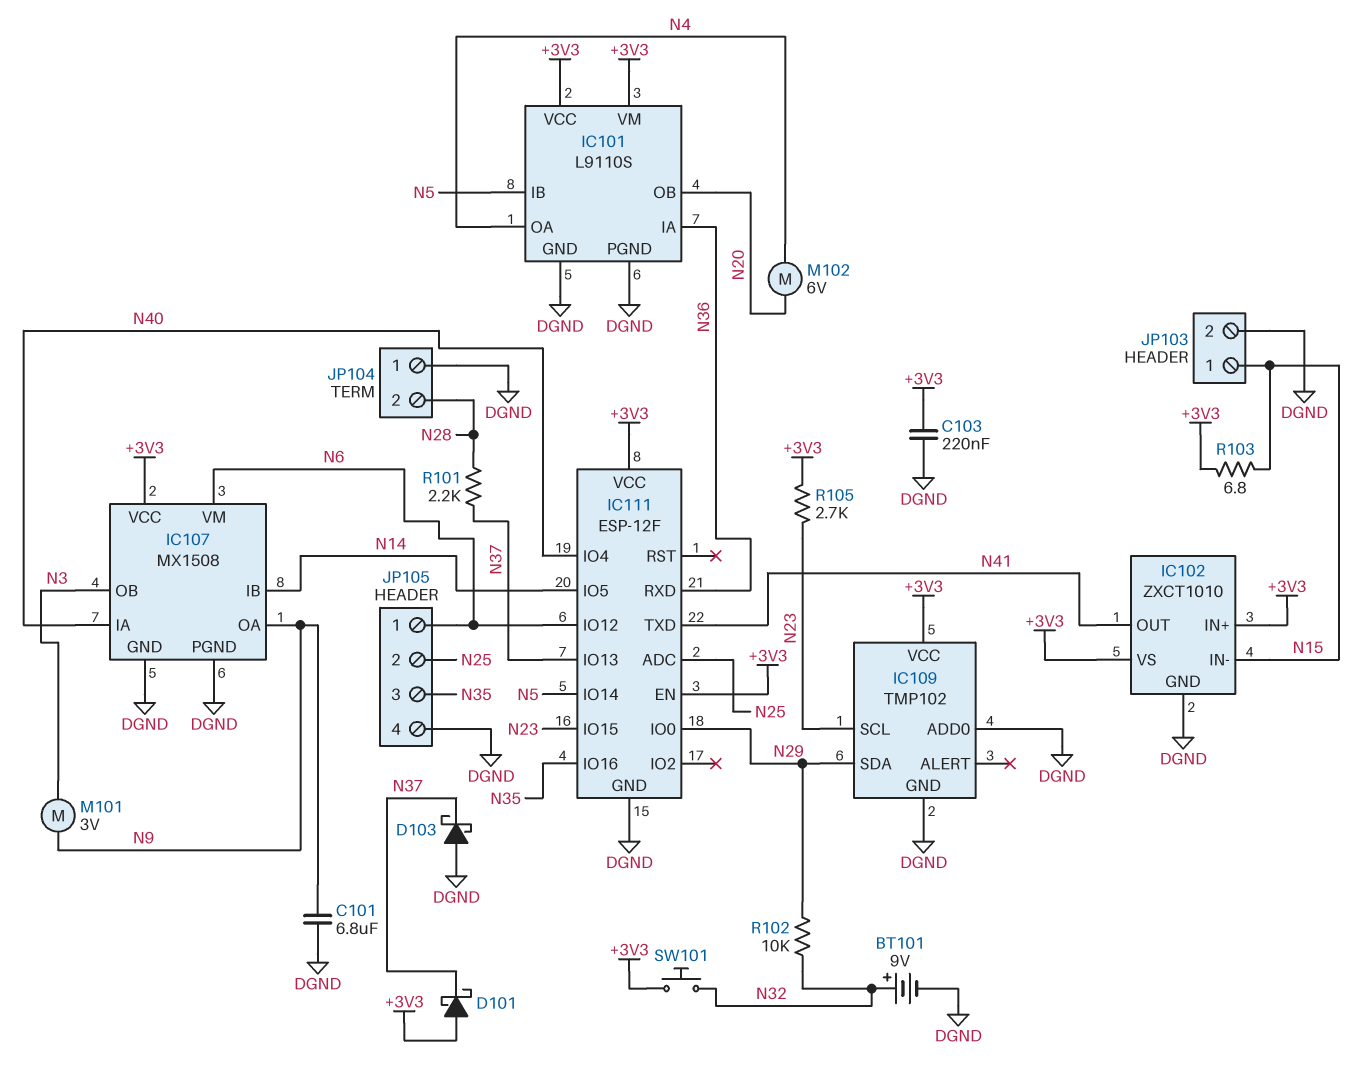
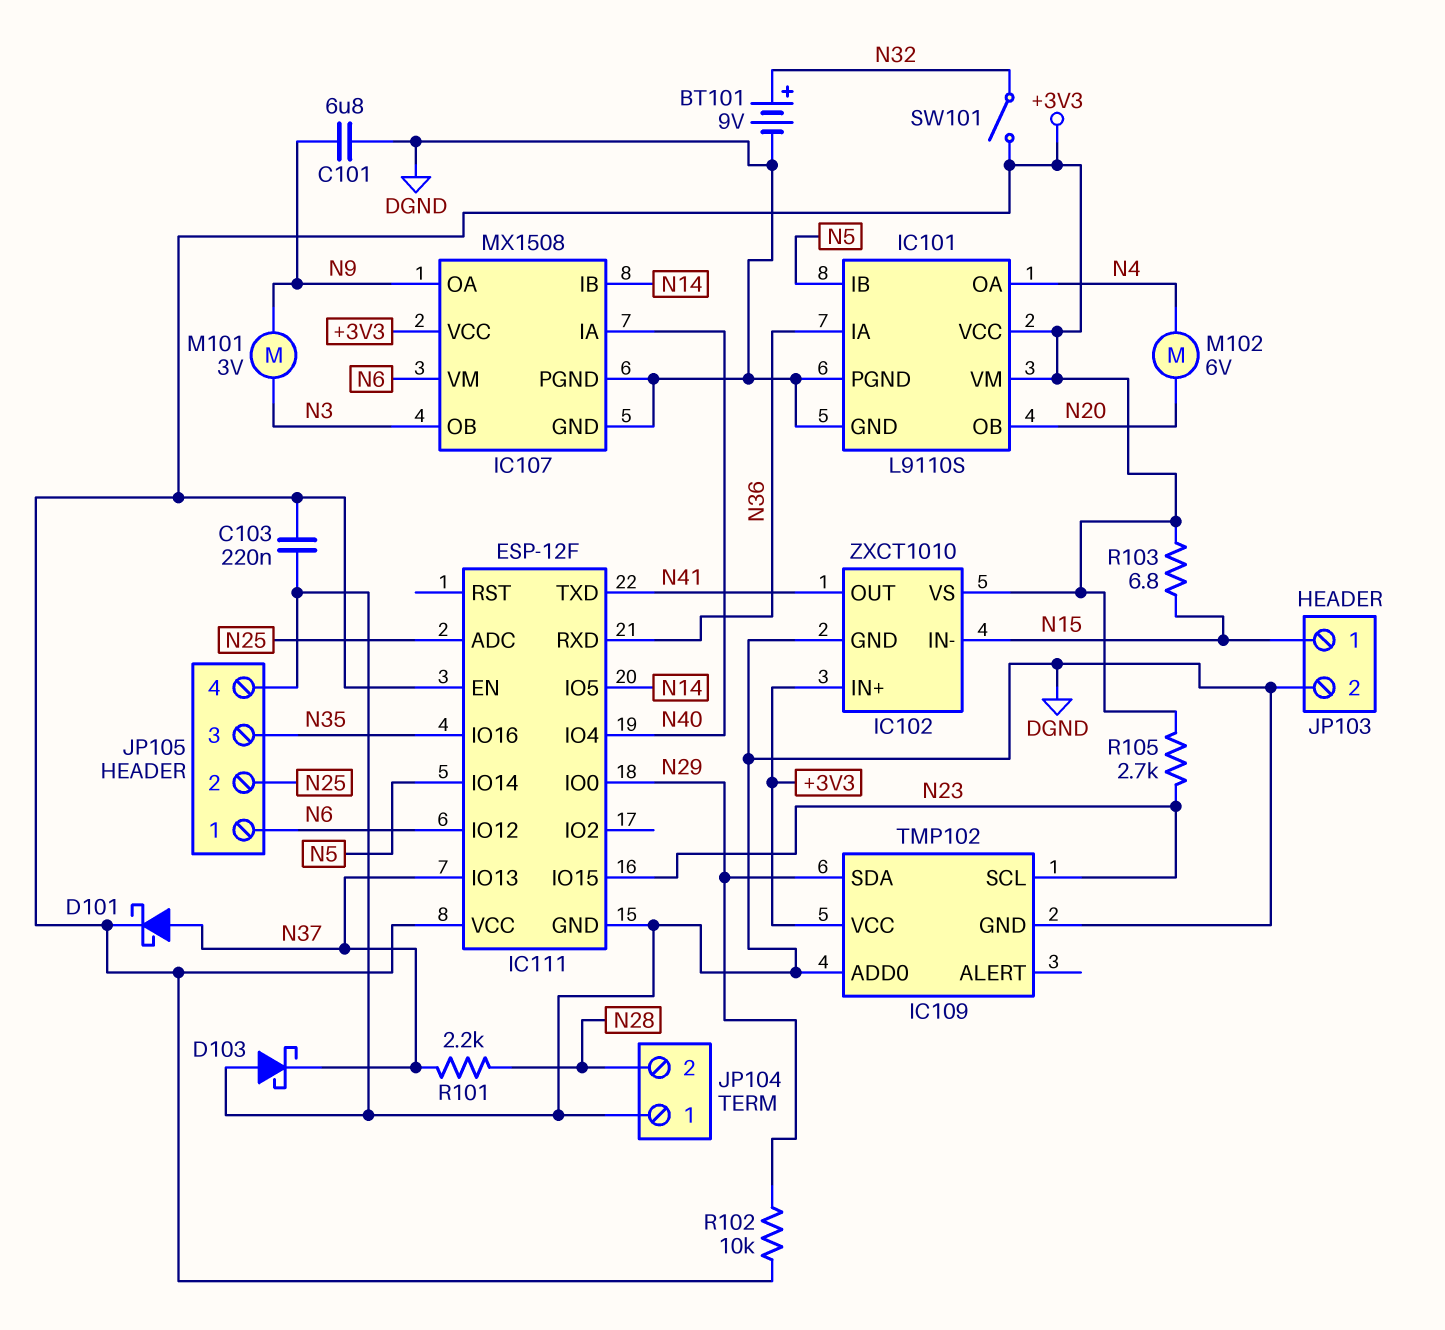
D101: schottky (A +3V3, K N37) -> schottky (A N37, K +3V3)
R102: 10k (N29, N32) -> 10k (+3V3, N29)
SW101: button (+3V3, N32) -> switch (+3V3, N32)

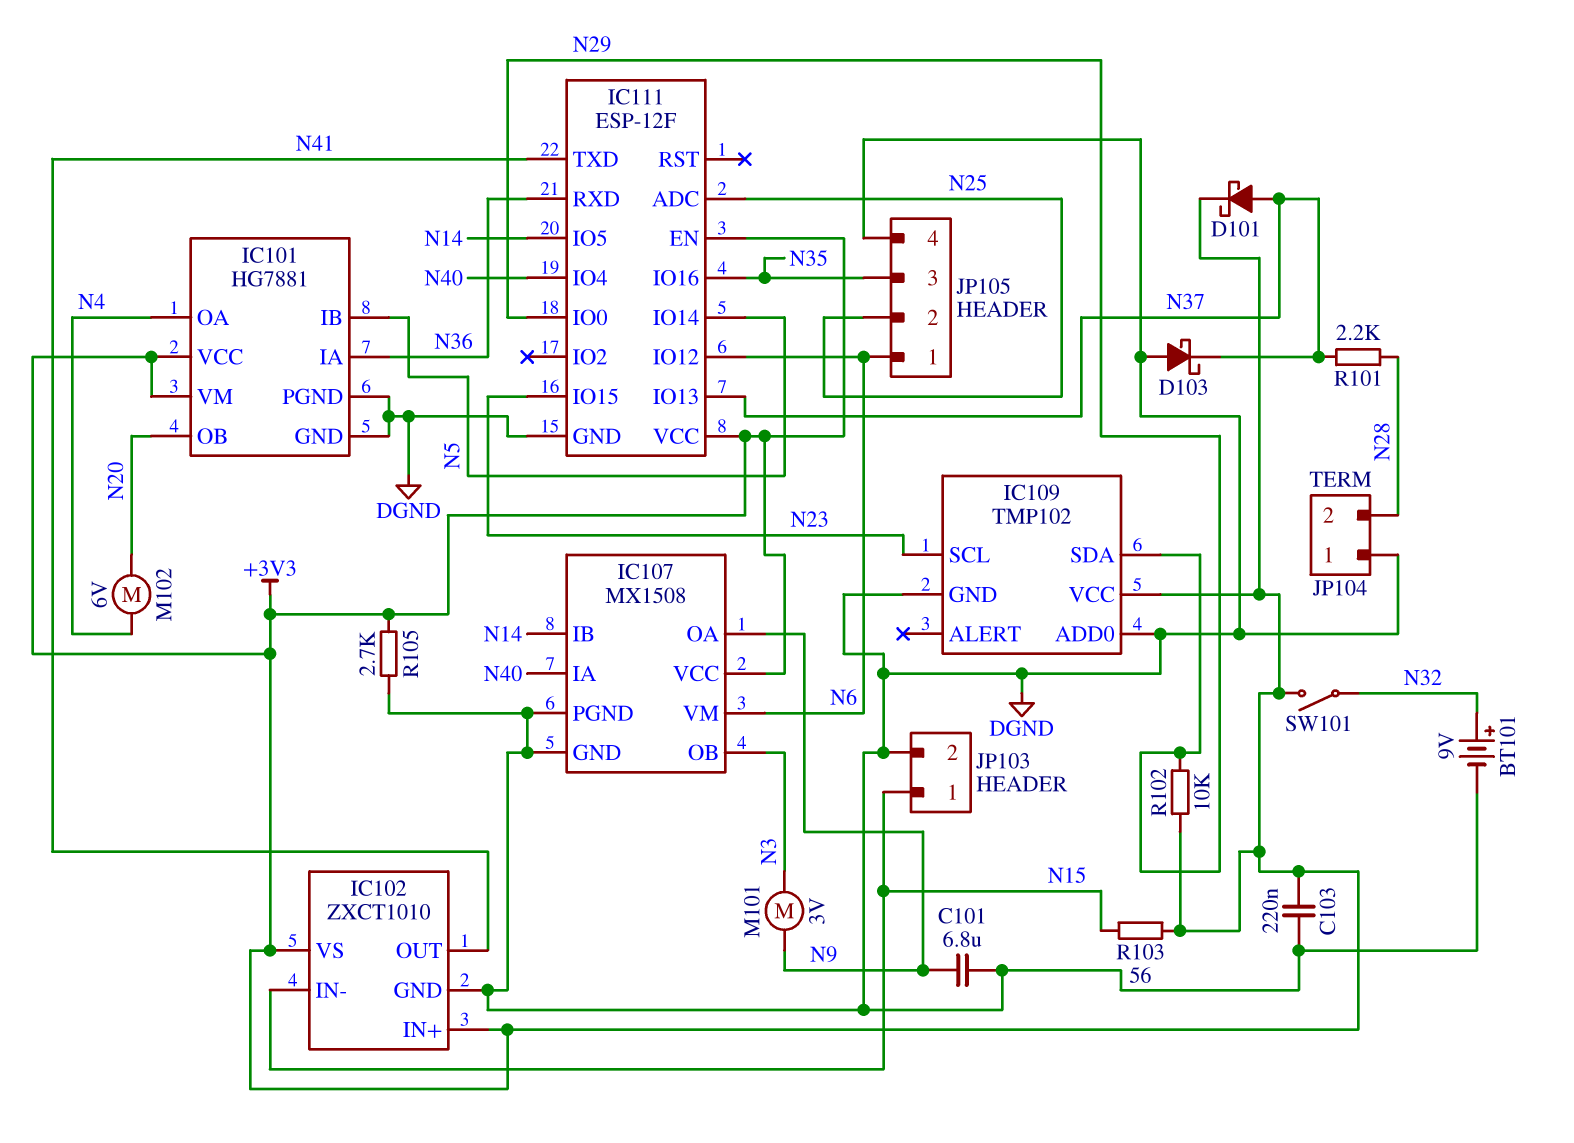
IC101: L9110S -> HG7881
R103: 6.8 (+3V3, N15) -> 56 (+3V3, N15)
R105: 2.7k (+3V3, N23) -> 2.7k (+3V3, DGND)

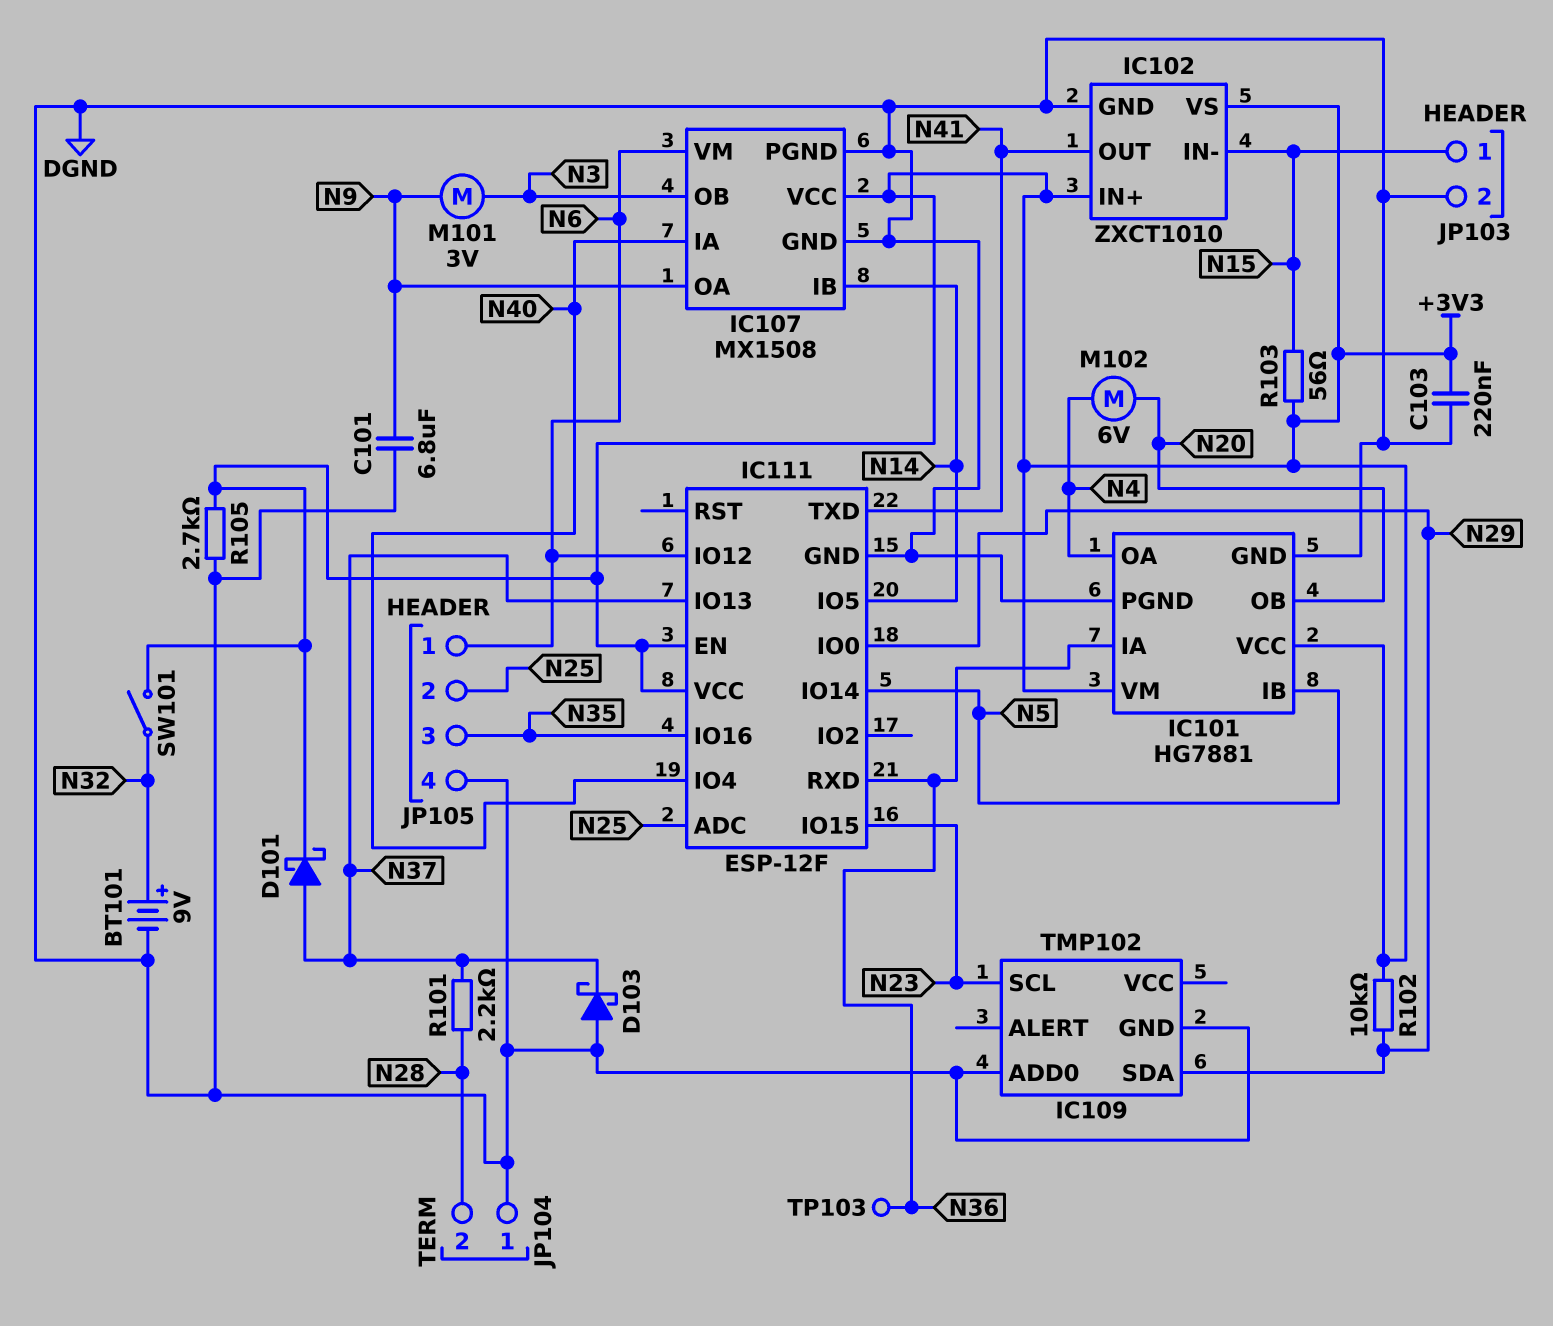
IC109 pin VCC: +3V3 -> none
TP103: none -> test point (N36)

